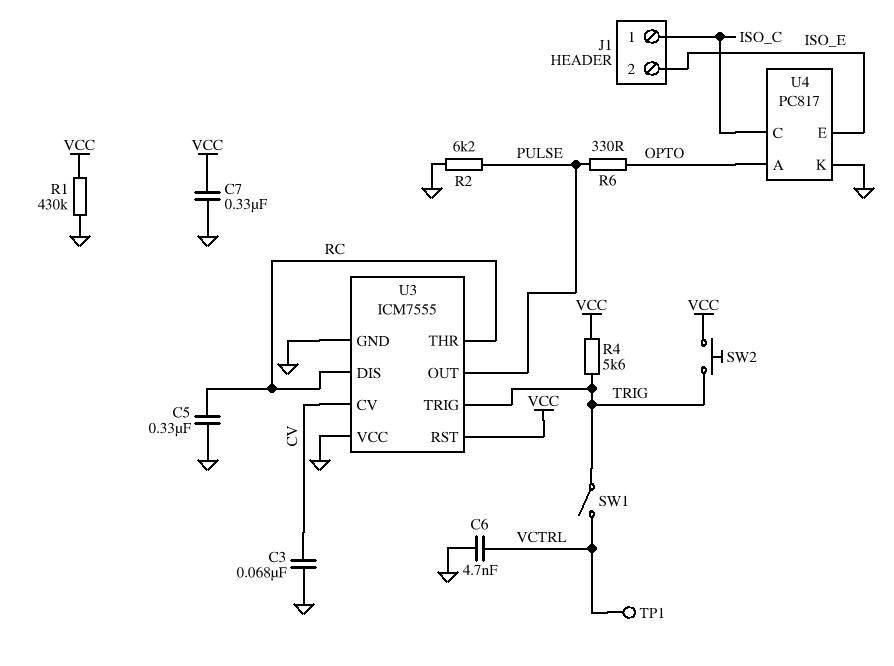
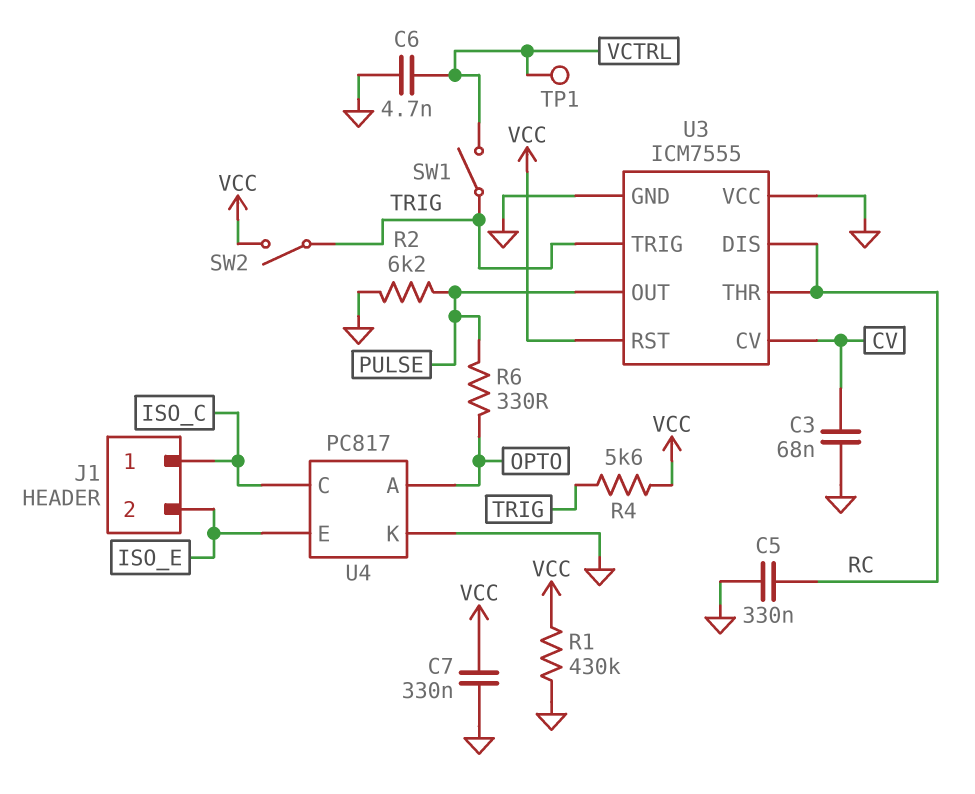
SW2: button (TRIG, VCC) -> switch (TRIG, VCC)

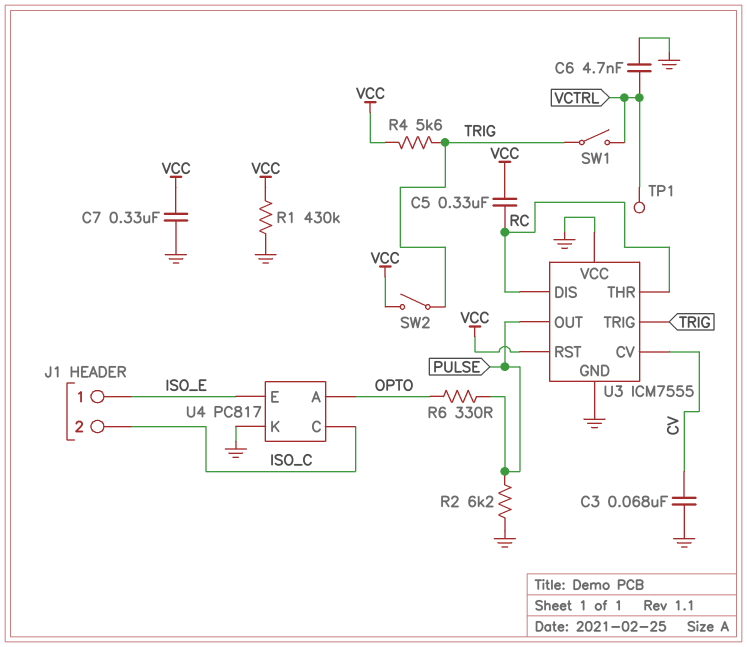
C5: 330nF (GND, RC) -> 330nF (RC, VCC)
J1 pin 1: ISO_C -> ISO_E
J1 pin 2: ISO_E -> ISO_C

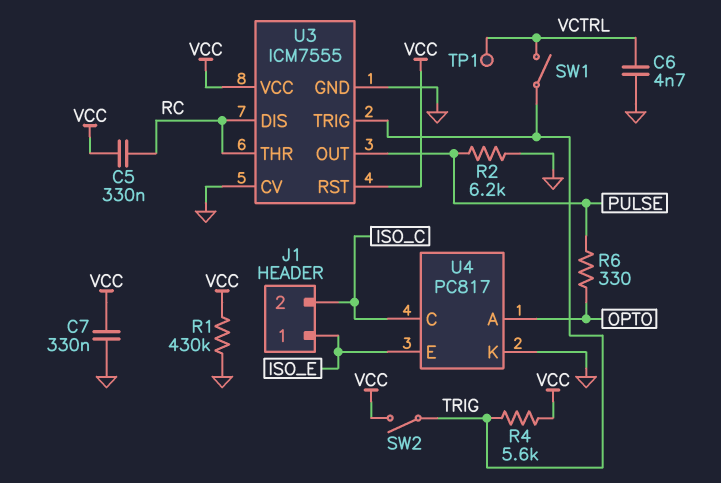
C3: 68nF (CV, GND) -> none
U3 pin CV: CV -> GND
U3 pin VCC: GND -> VCC

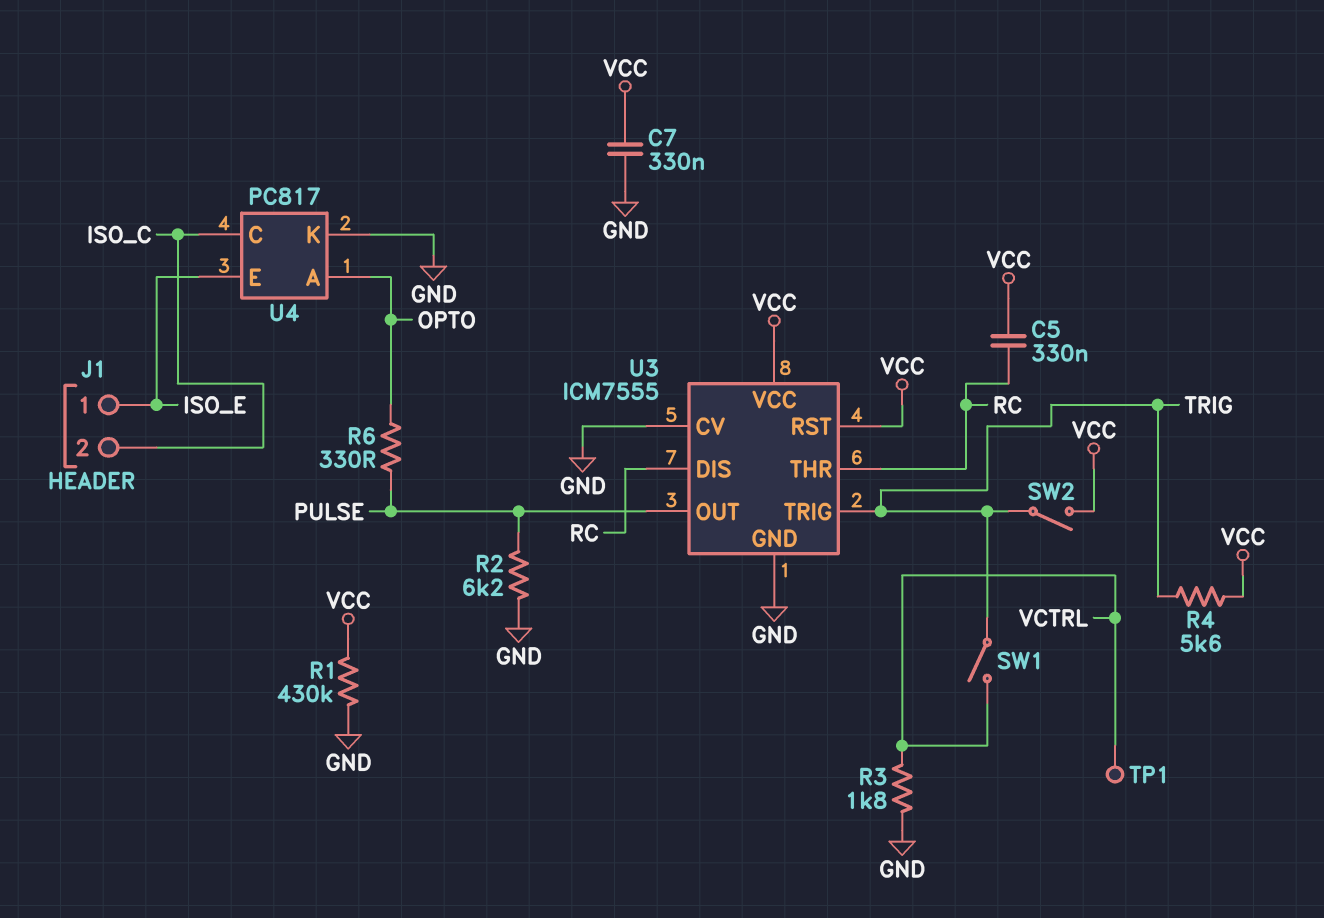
C6: 4.7nF (GND, VCTRL) -> none
R3: none -> 1.8k (GND, VCTRL)

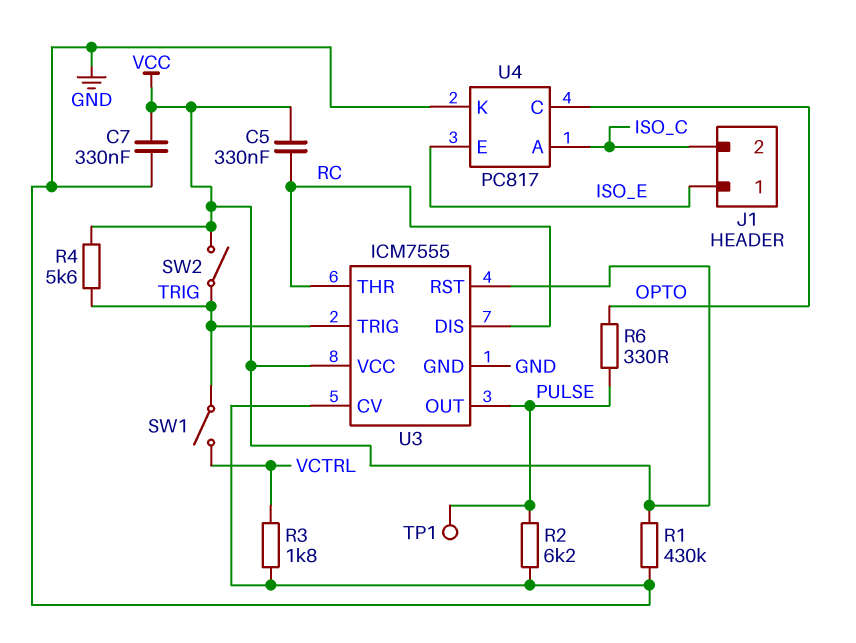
TP1: test point (VCTRL) -> test point (PULSE)
U4 pin A: OPTO -> ISO_C
U4 pin C: ISO_C -> OPTO

